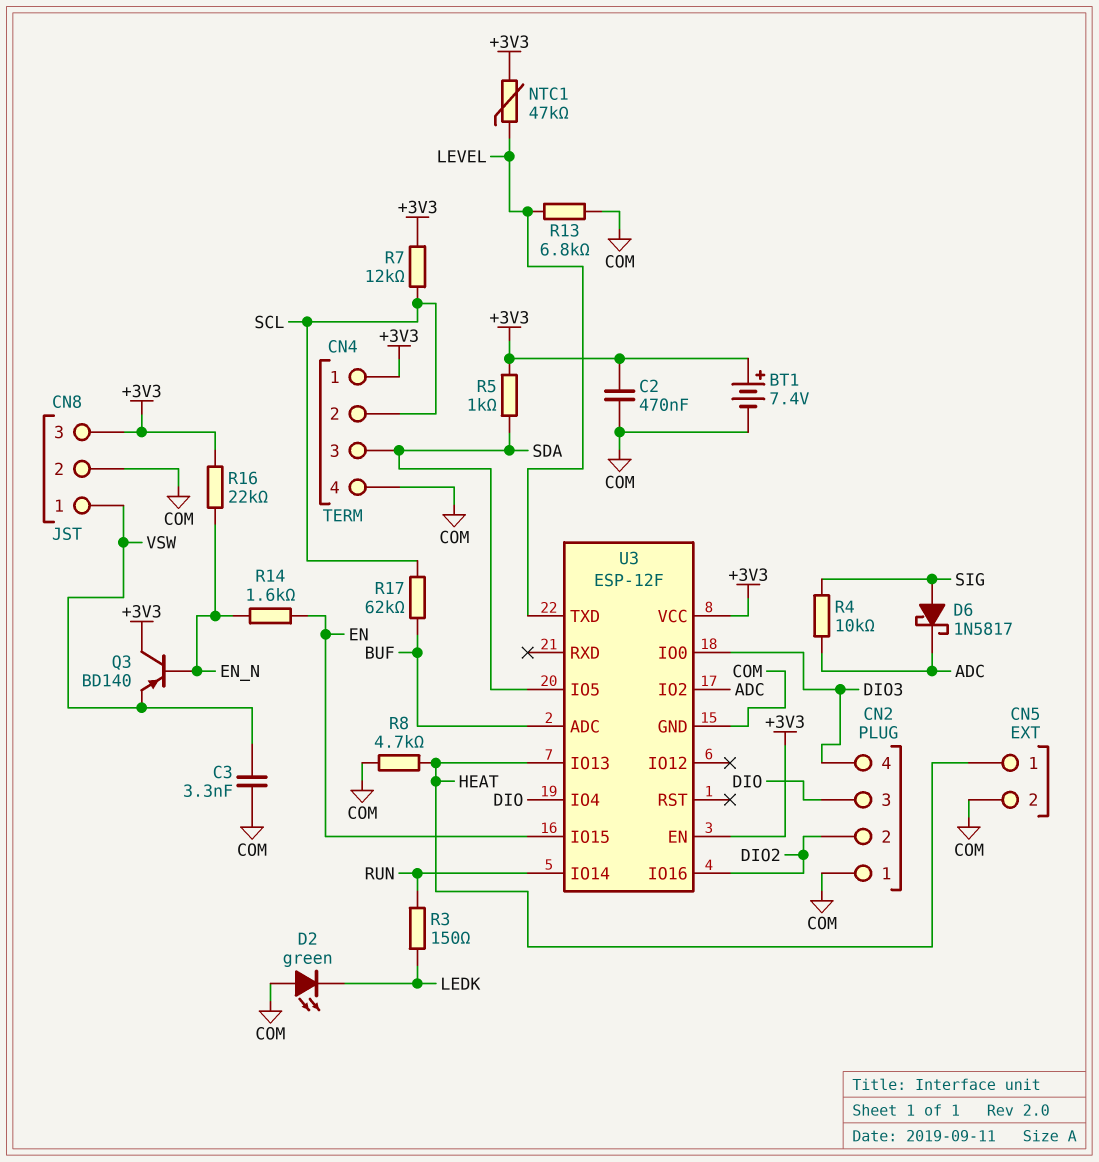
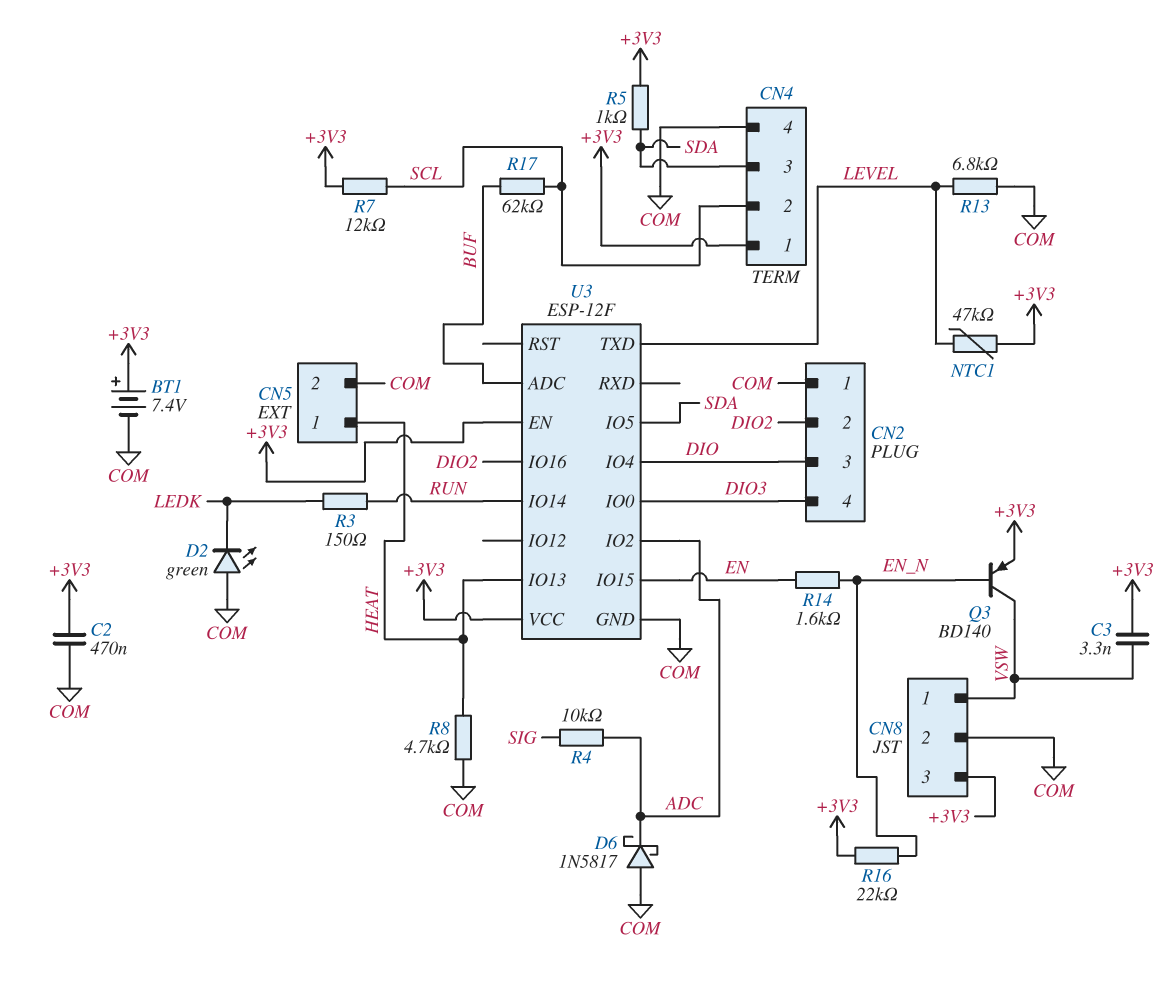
C3: 3.3nF (COM, VSW) -> 3.3nF (+3V3, VSW)
D6: schottky 1N5817 (A SIG, K ADC) -> schottky 1N5817 (A COM, K ADC)
Q3: PNP BD140 (B EN_N, C +3V3, E VSW) -> PNP BD140 (B EN_N, C VSW, E +3V3)

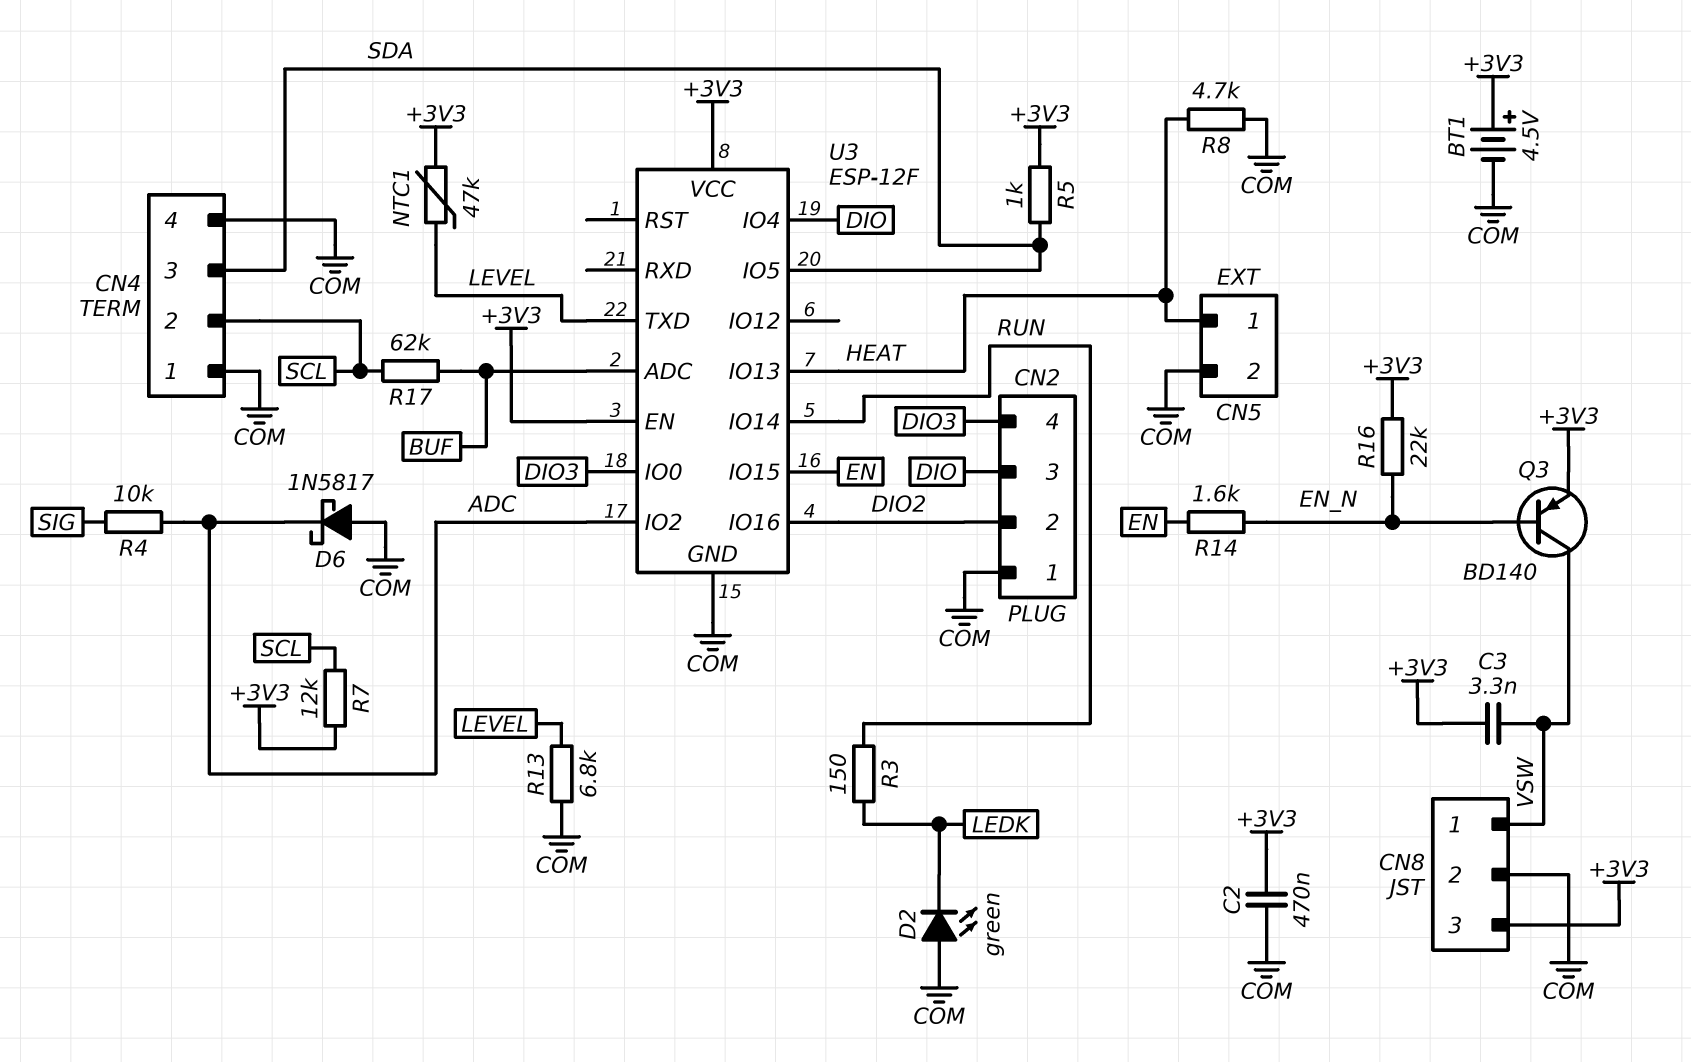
BT1: 7.4V (plus +3V3, minus COM) -> 4.5V (plus +3V3, minus COM)
CN4 pin 1: +3V3 -> COM

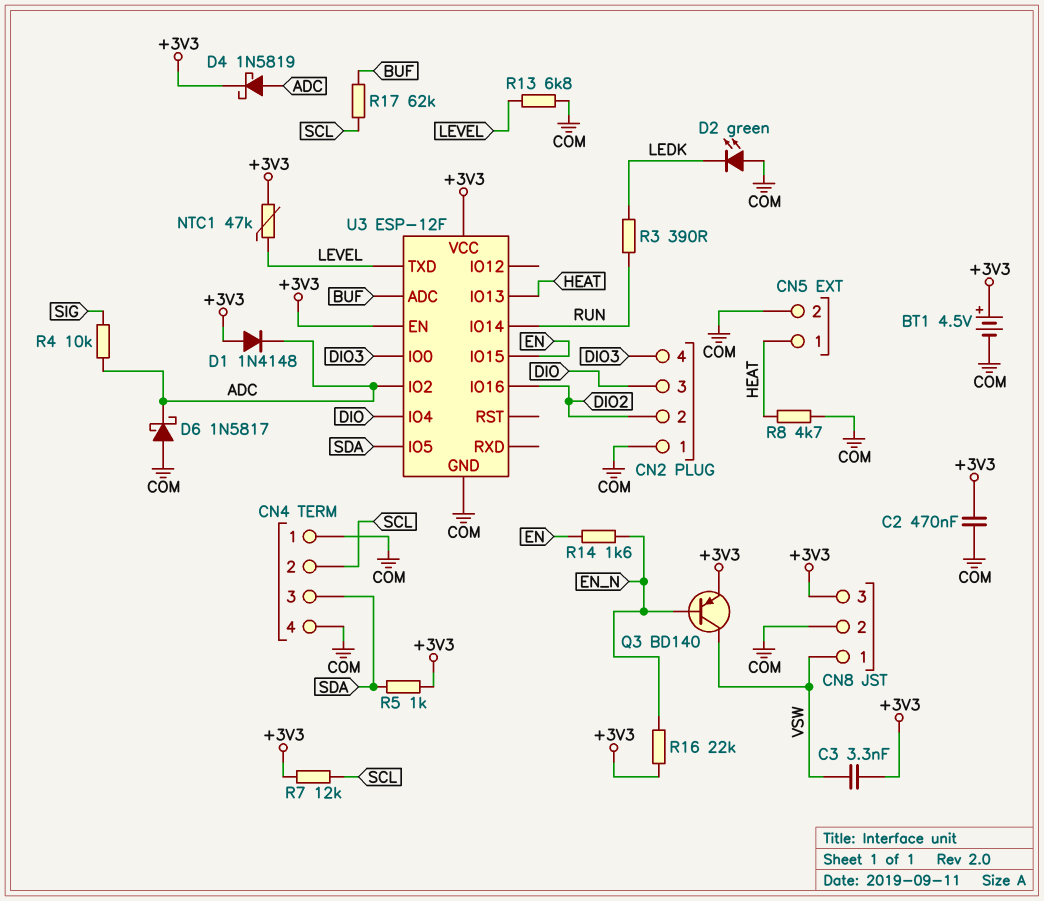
D1: none -> diode 1N4148 (A +3V3, K ADC)
D4: none -> schottky 1N5819 (A ADC, K +3V3)
R3: 150 (LEDK, RUN) -> 390 (LEDK, RUN)

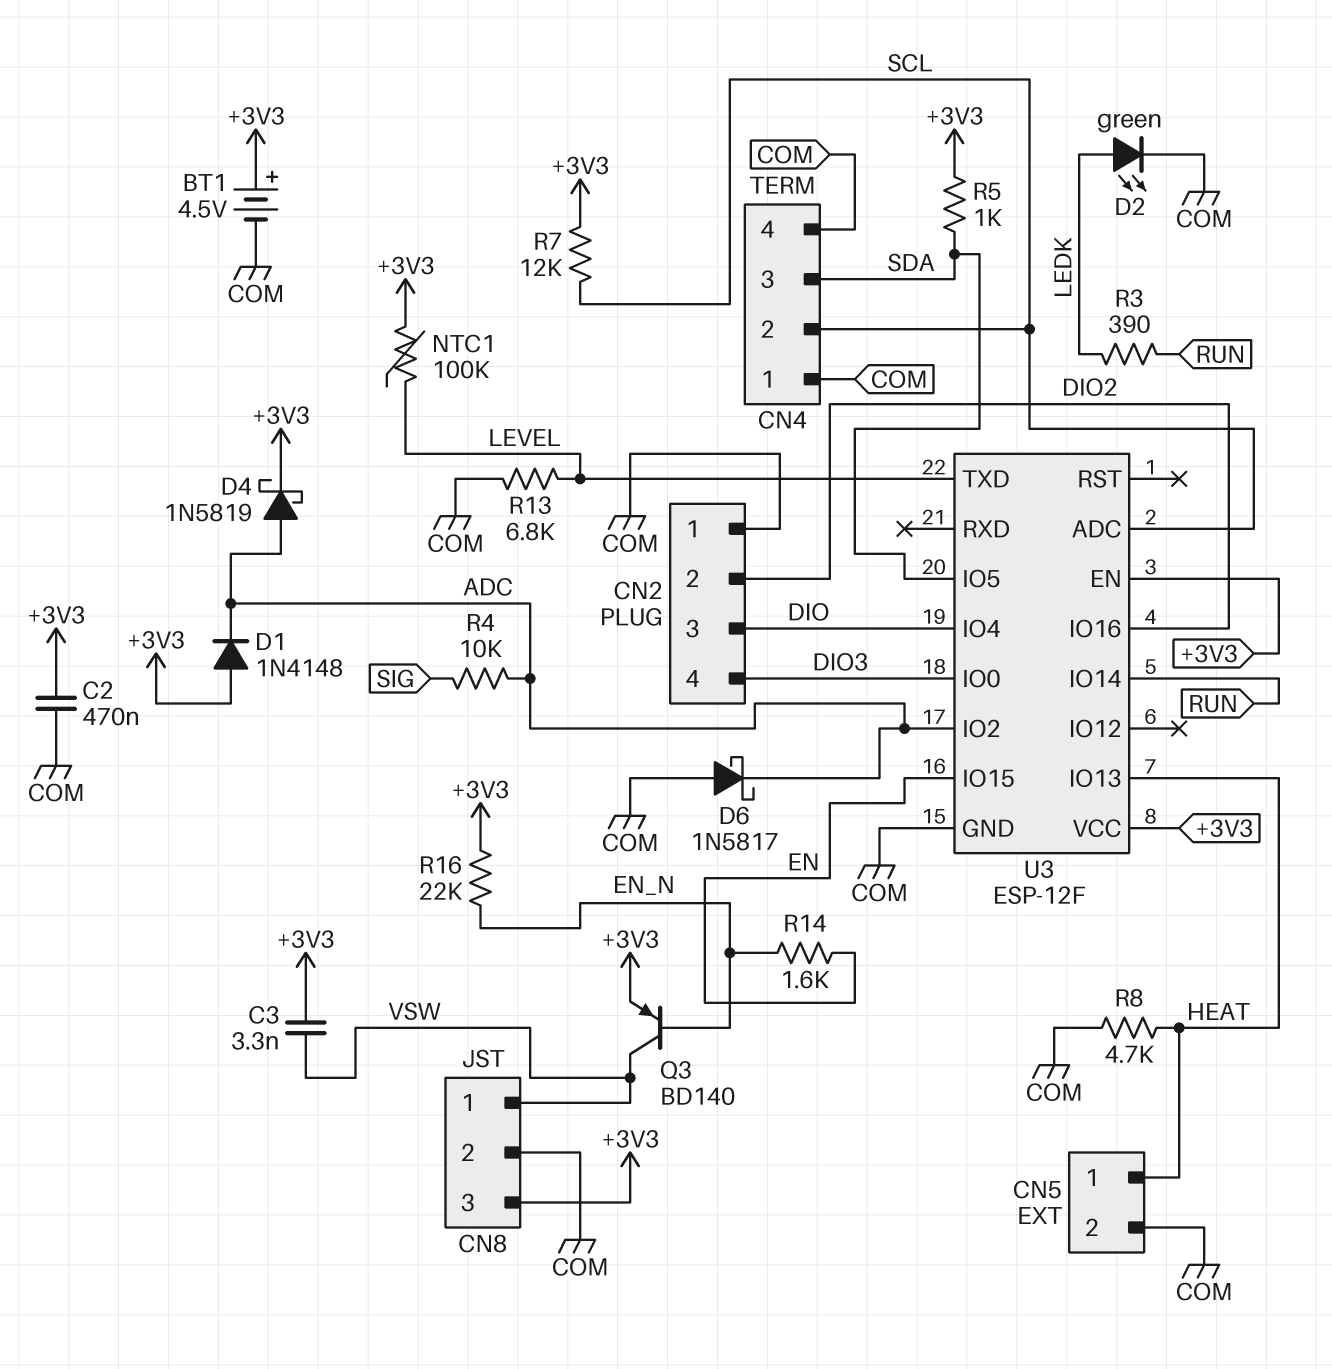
D2: LED green (A COM, K LEDK) -> LED green (A LEDK, K COM)
NTC1: 47k (+3V3, LEVEL) -> 100k (+3V3, LEVEL)
R17: 62k (BUF, SCL) -> none
U3 pin ADC: BUF -> SCL

